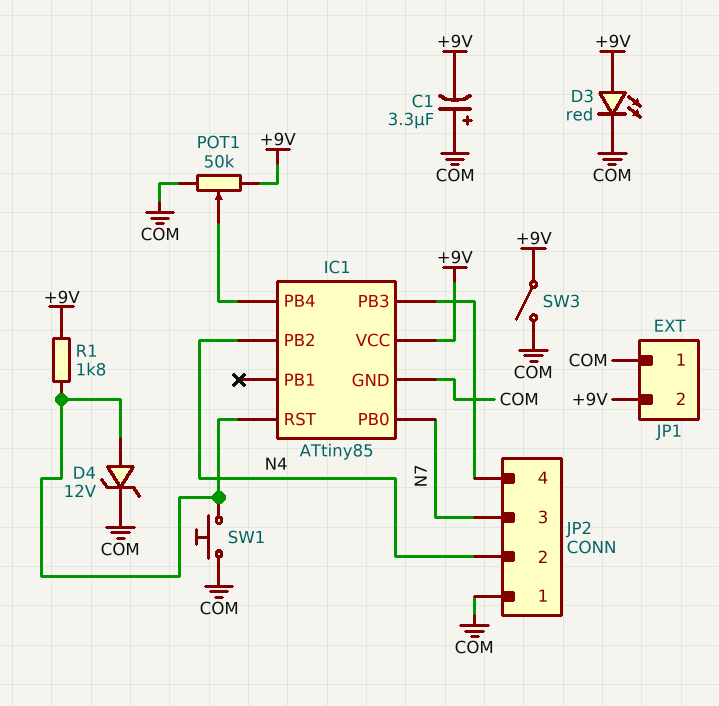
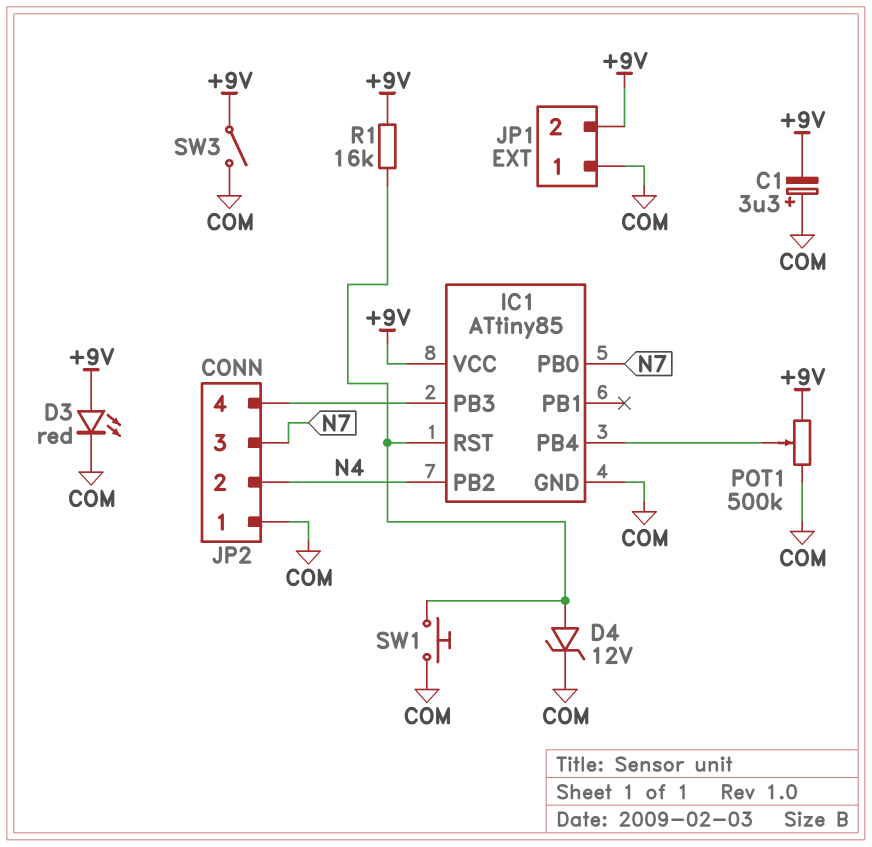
POT1: 50k (+9V, COM, wiper IC1/PB4) -> 500k (+9V, COM, wiper IC1/PB4)
R1: 1.8k (+9V, IC1/RST) -> 16k (+9V, IC1/RST)

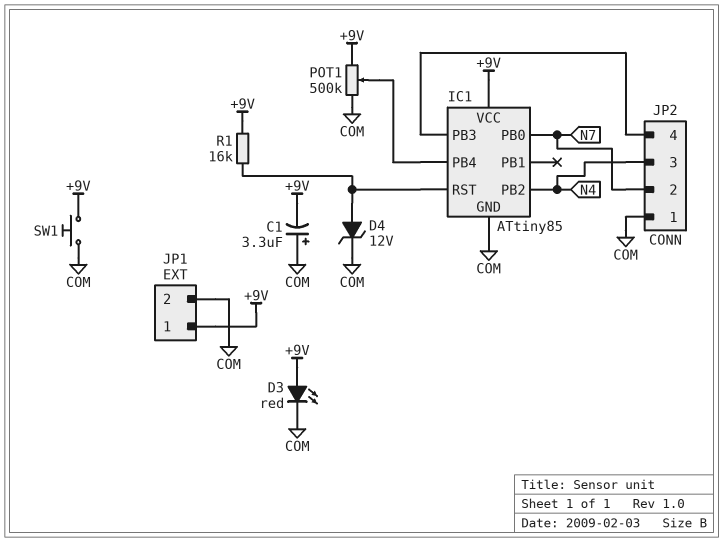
JP1 pin 1: COM -> +9V
JP1 pin 2: +9V -> COM
JP2 pin 2: N4 -> N7
JP2 pin 3: N7 -> N4
SW1: button (COM, IC1/RST) -> button (+9V, COM)
SW3: switch (+9V, COM) -> none

